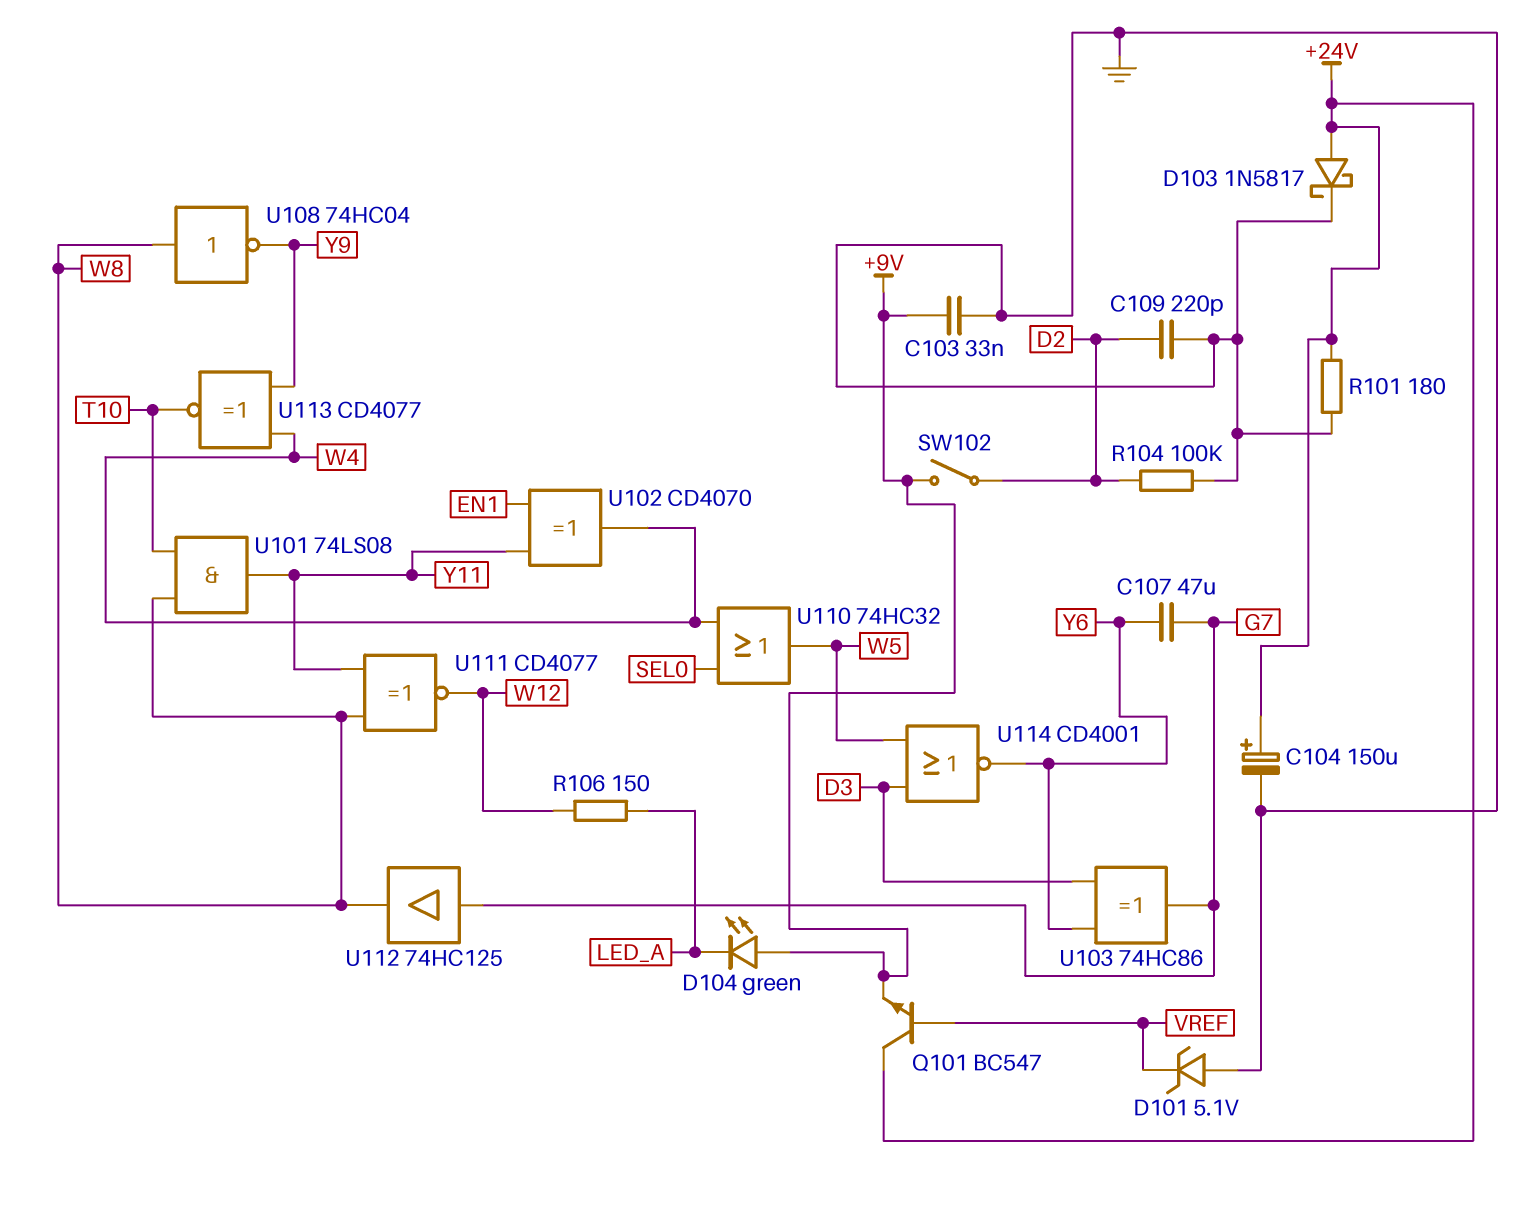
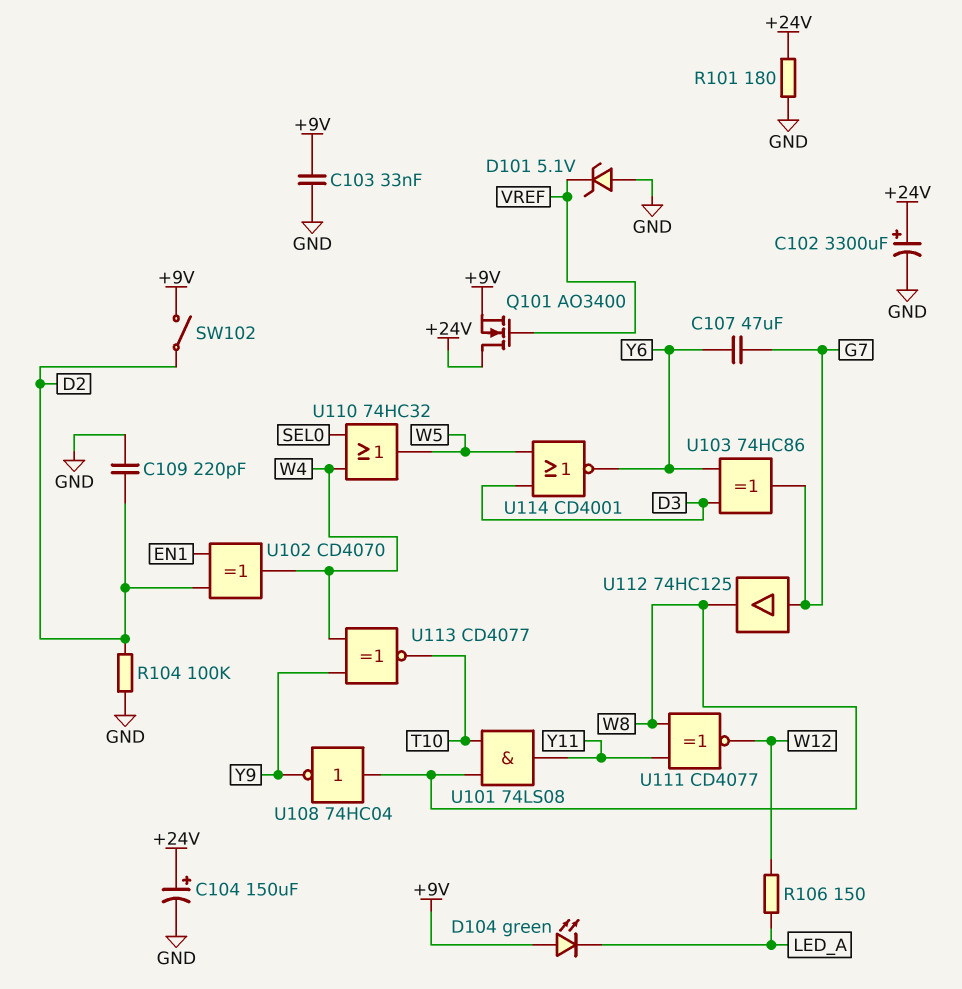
C102: none -> 3300uF (plus +24V, minus GND)
D103: schottky 1N5817 (A +24V, K GND) -> none
Q101: NPN BC547 (B VREF, C +24V, E +9V) -> NMOS AO3400 (G VREF, D +24V, S +9V)
U102: XOR CD4070 (in EN1, in Y11, out W4) -> XOR CD4070 (in D2, in EN1, out W4)

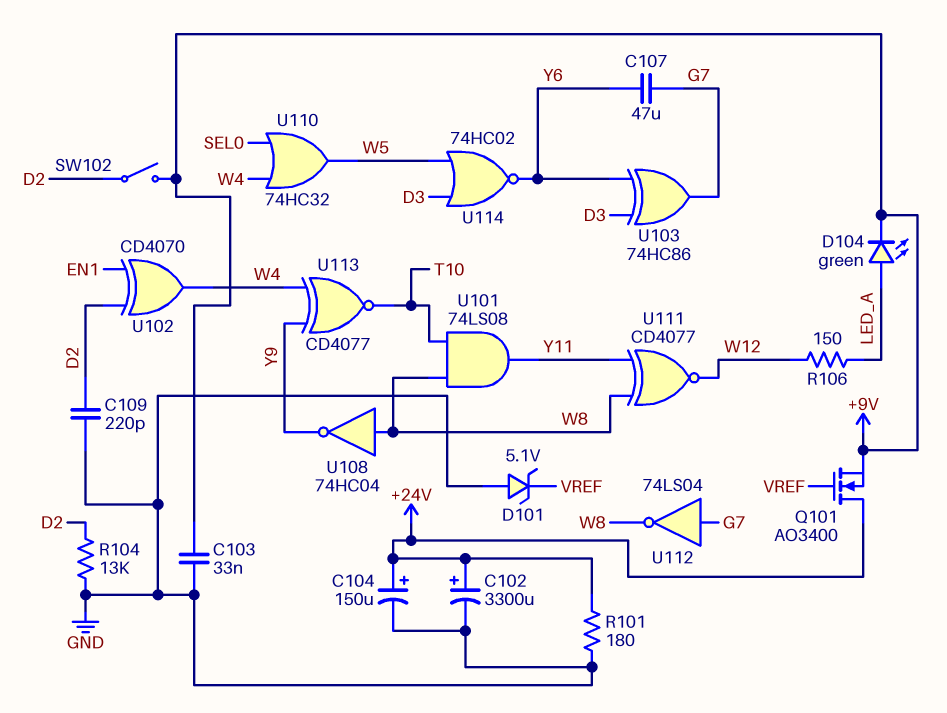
D104: LED green (A +9V, K LED_A) -> LED green (A LED_A, K +9V)
R104: 100k (D2, GND) -> 13k (D2, GND)
U112: buffer 74HC125 (in G7, out W8) -> NOT 74LS04 (in G7, out W8)
U114: NOR CD4001 (in D3, in W5, out Y6) -> NOR 74HC02 (in D3, in W5, out Y6)

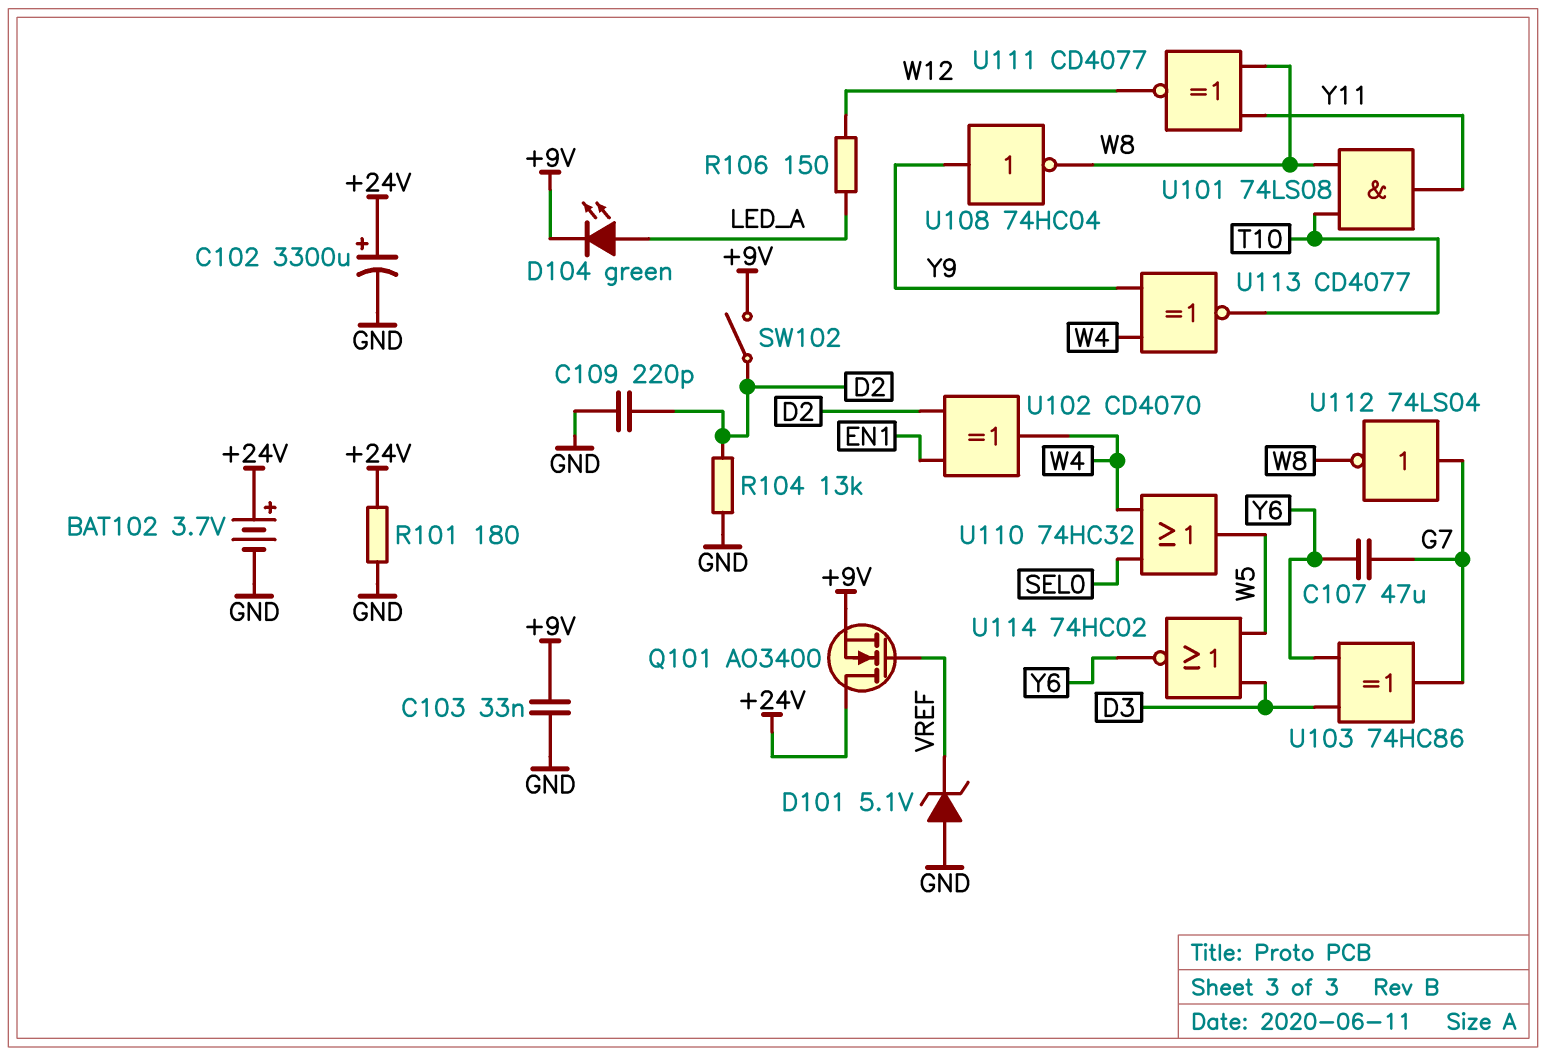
BAT102: none -> 3.7V (plus +24V, minus GND)
C104: 150uF (plus +24V, minus GND) -> none
U108: NOT 74HC04 (in W8, out Y9) -> NOT 74HC04 (in Y9, out W8)

